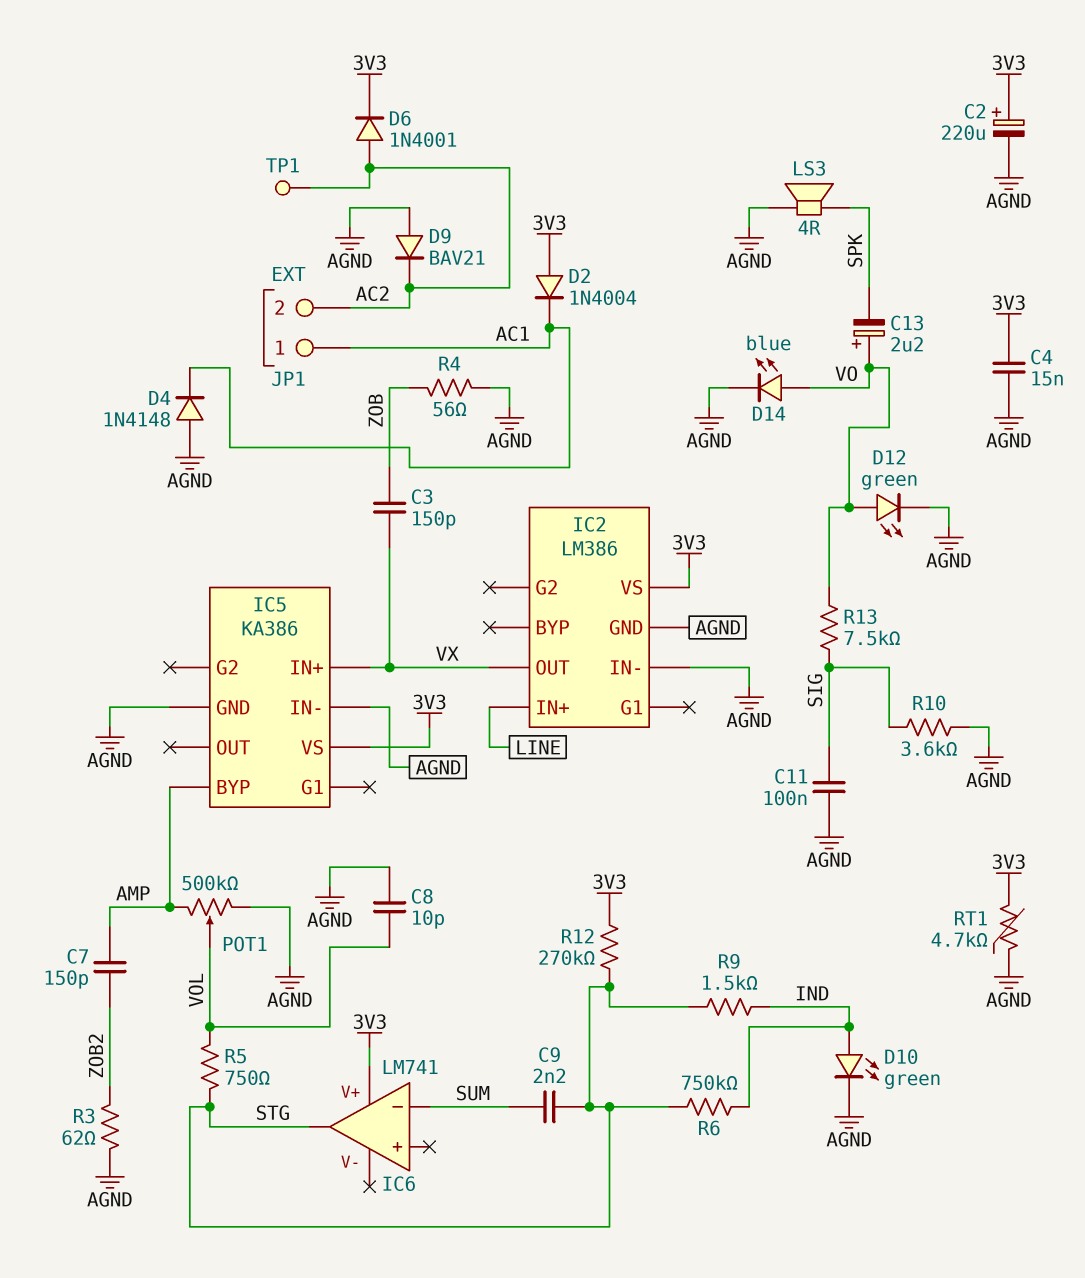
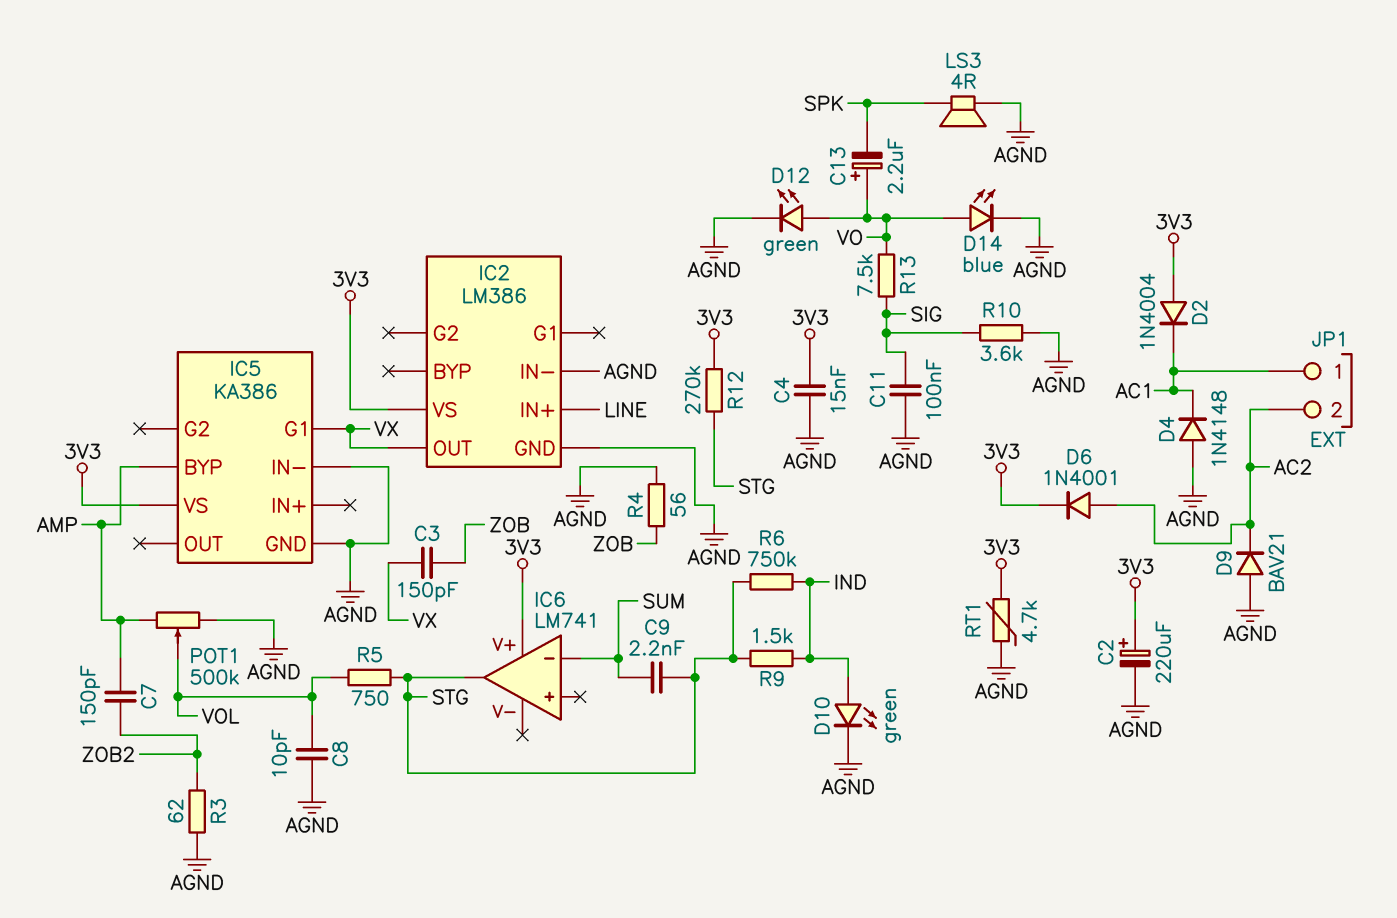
IC5 pin G1: none -> VX
IC5 pin IN+: VX -> none
TP1: test point (AC2) -> none

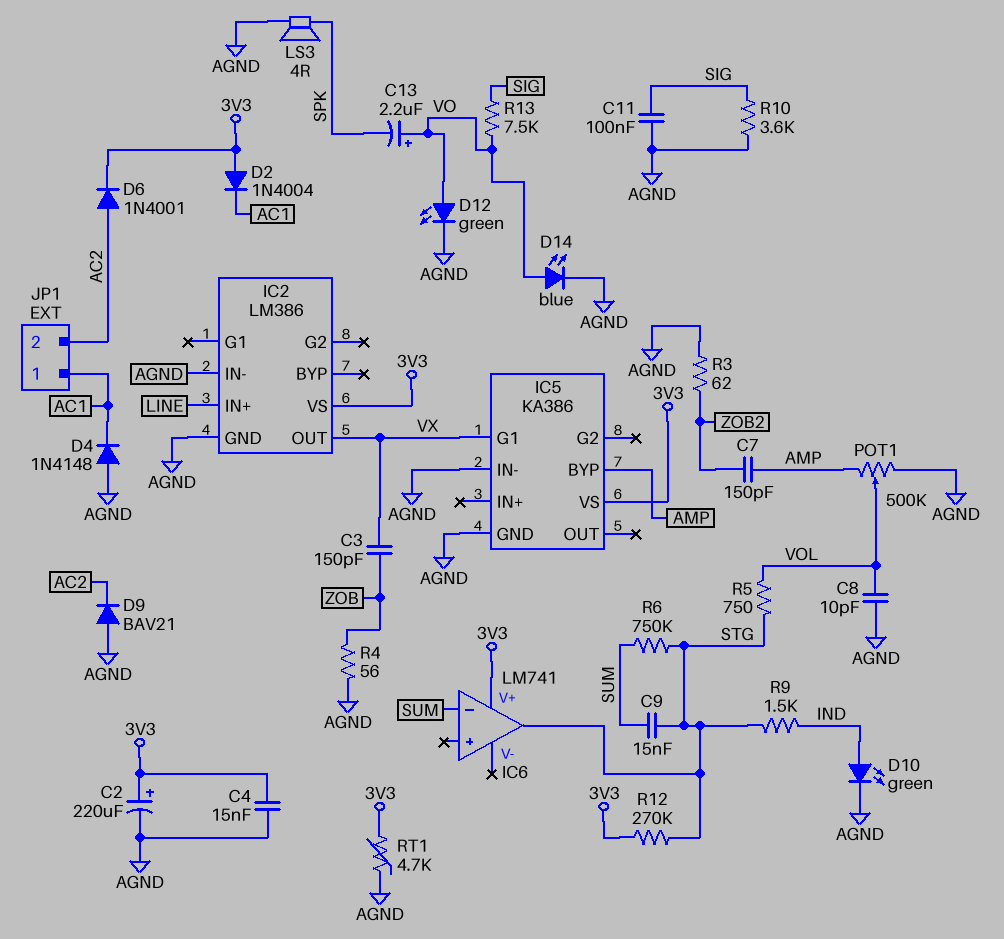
C9: 2.2nF (STG, SUM) -> 15nF (STG, SUM)
R6: 750k (IND, STG) -> 750k (STG, SUM)

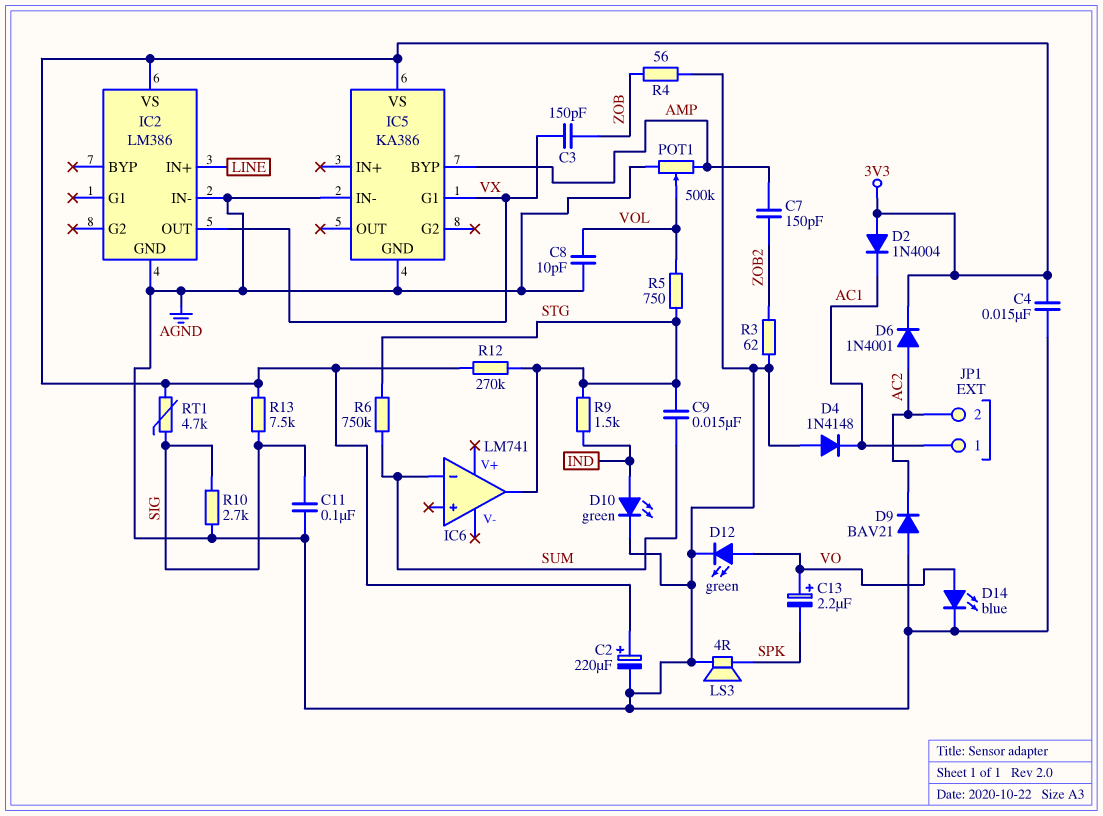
IC6 pin V+: 3V3 -> none
R10: 3.6k (AGND, SIG) -> 2.7k (AGND, SIG)
R13: 7.5k (SIG, VO) -> 7.5k (3V3, SIG)
RT1: 4.7k (3V3, AGND) -> 4.7k (3V3, SIG)

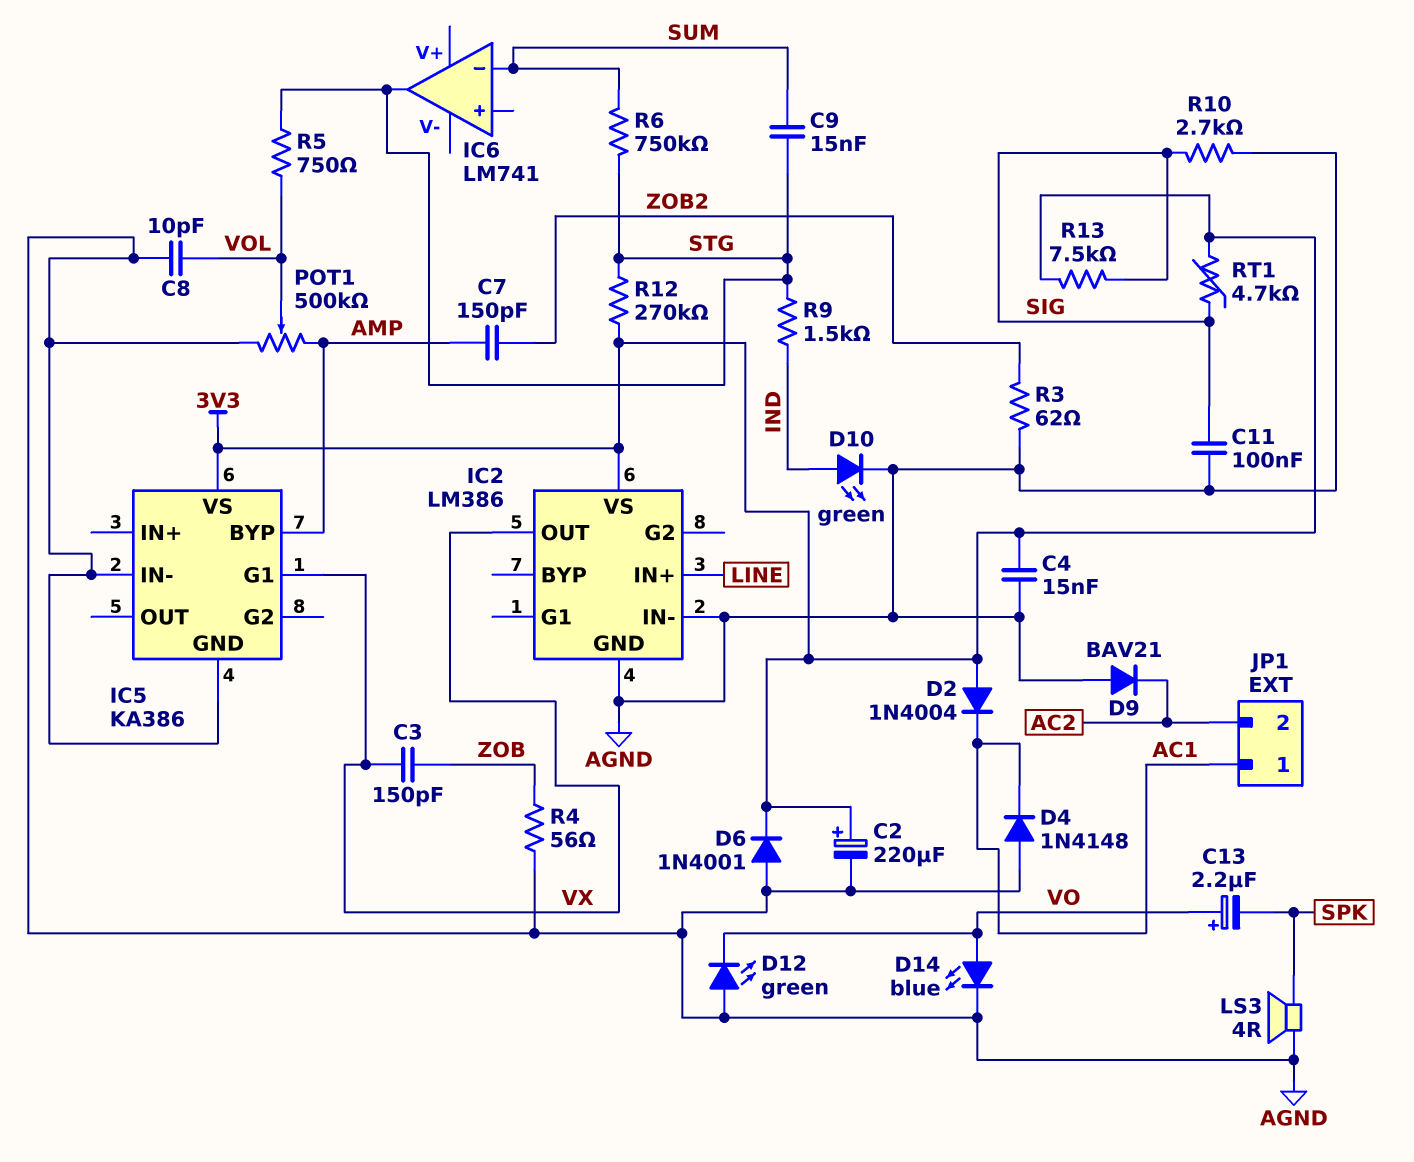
D6: diode 1N4001 (A AC2, K 3V3) -> diode 1N4001 (A AGND, K 3V3)
D12: LED green (A VO, K AGND) -> LED green (A AGND, K VO)

